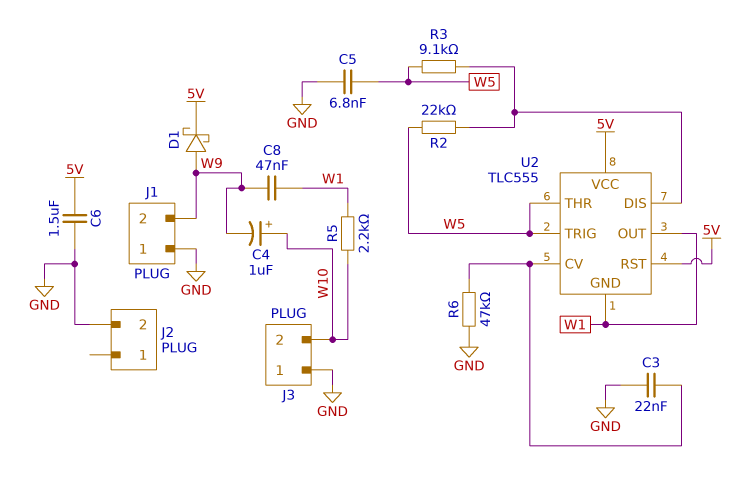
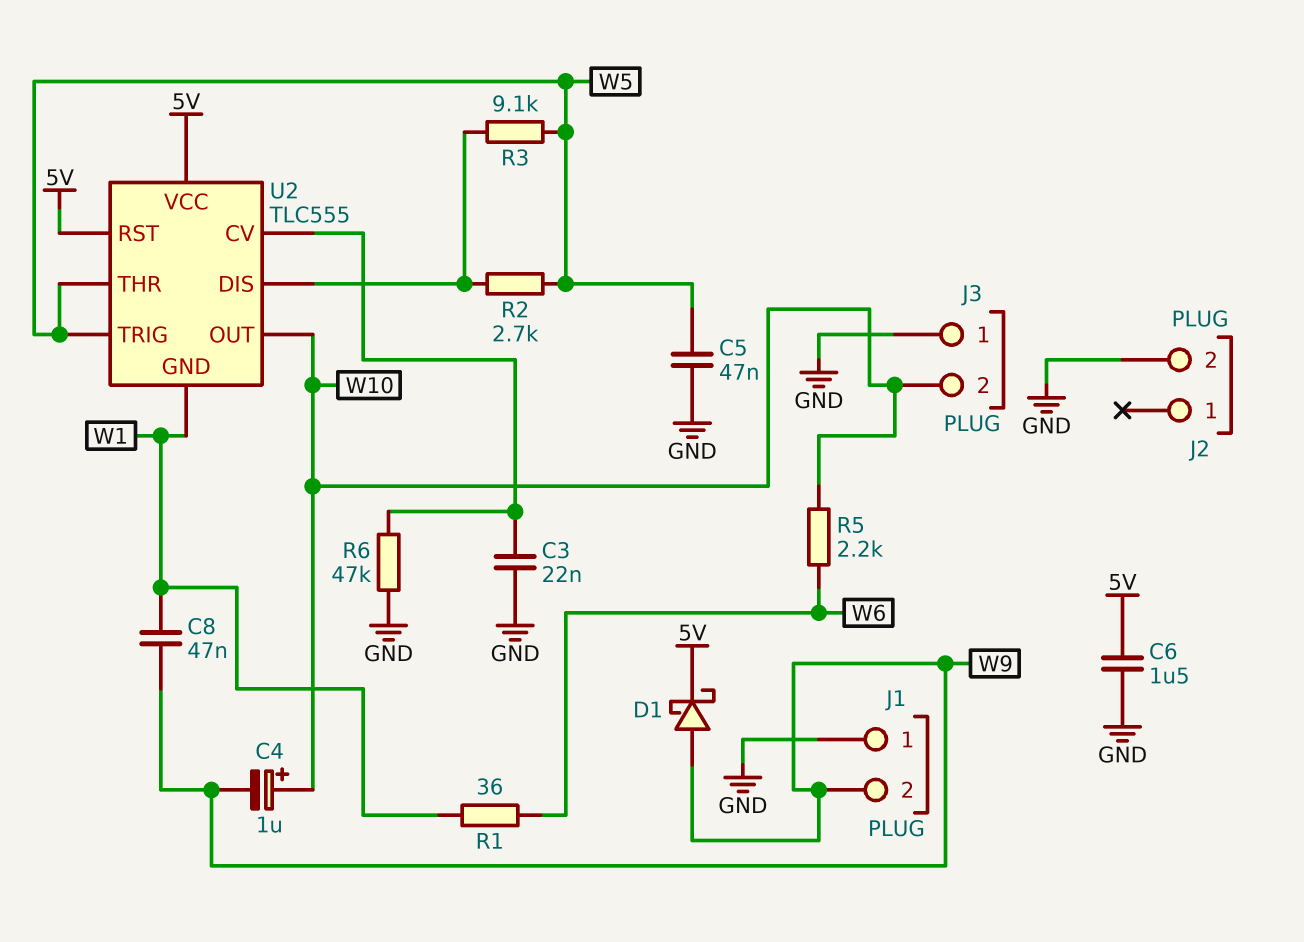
C5: 6.8nF (GND, W5) -> 47nF (GND, W5)
R1: none -> 36 (W1, W6)
R2: 22k (U2/DIS, W5) -> 2.7k (U2/DIS, W5)
R5: 2.2k (W1, W10) -> 2.2k (W6, W10)
U2 pin OUT: W1 -> W10

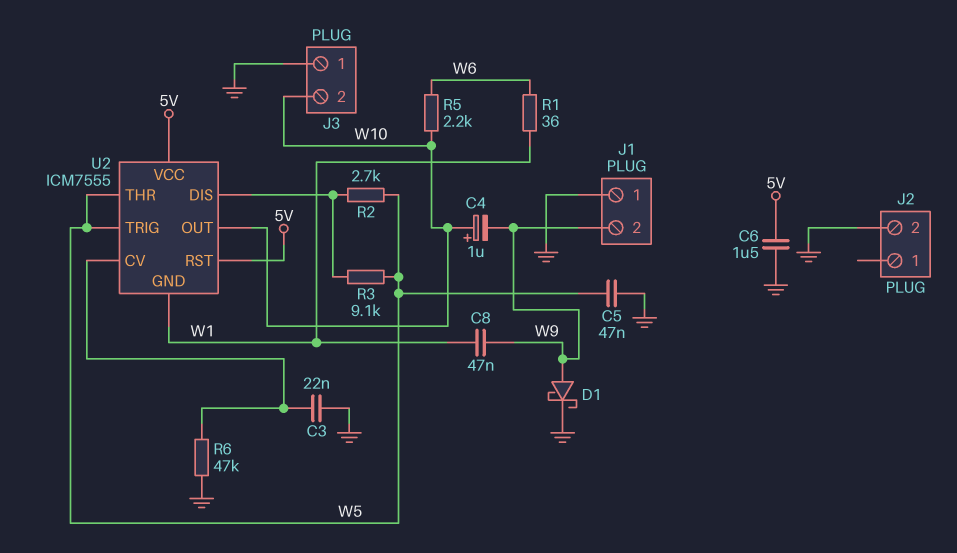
D1: schottky (A W9, K 5V) -> schottky (A W9, K GND)
U2: TLC555 -> ICM7555

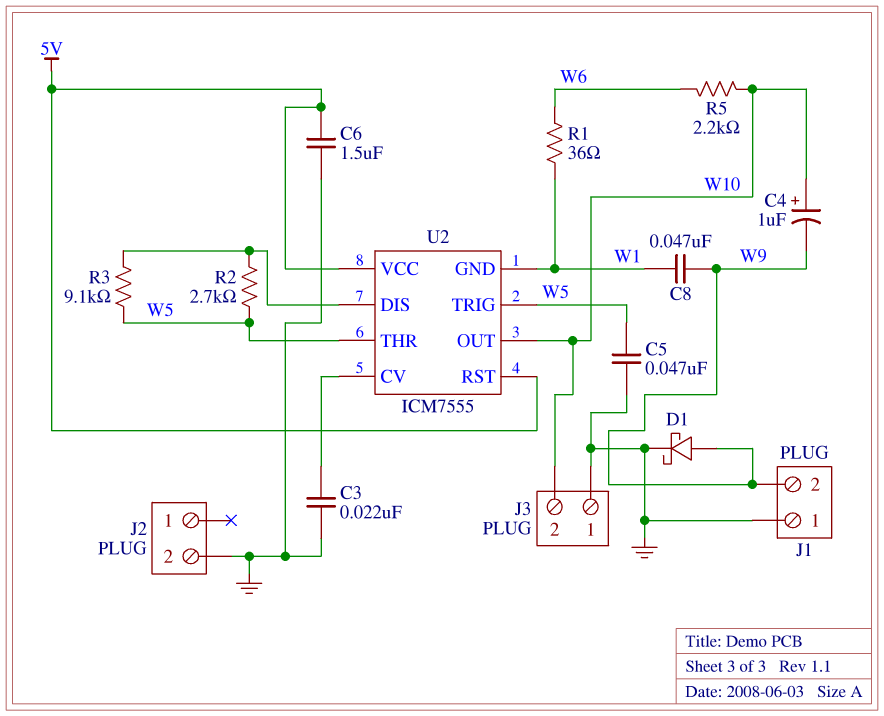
R6: 47k (GND, U2/CV) -> none

